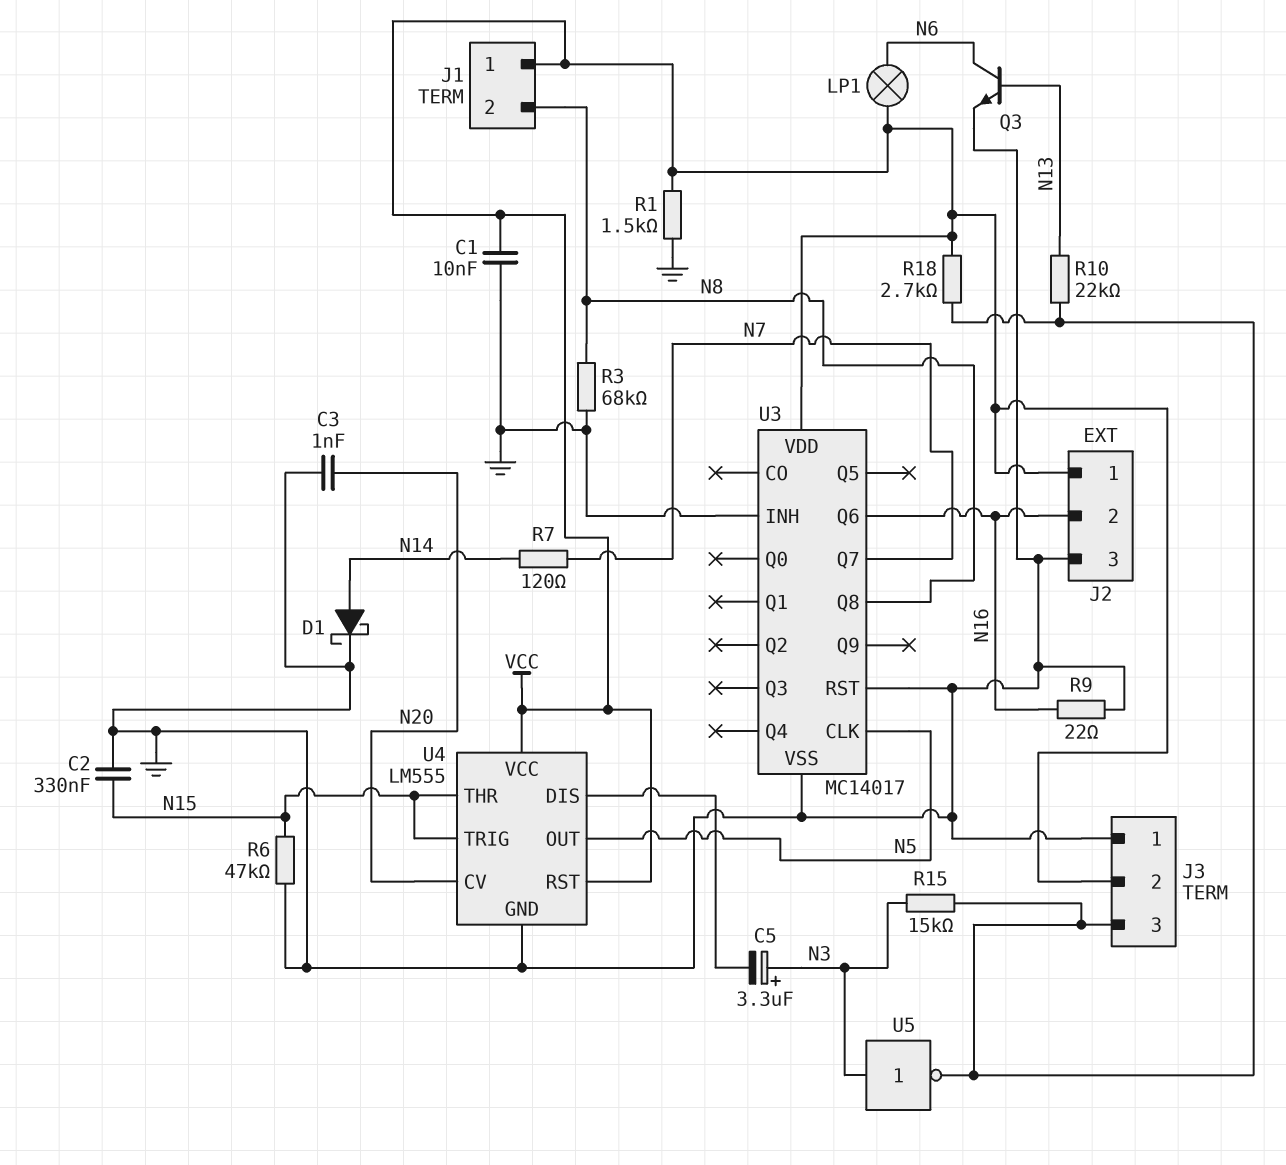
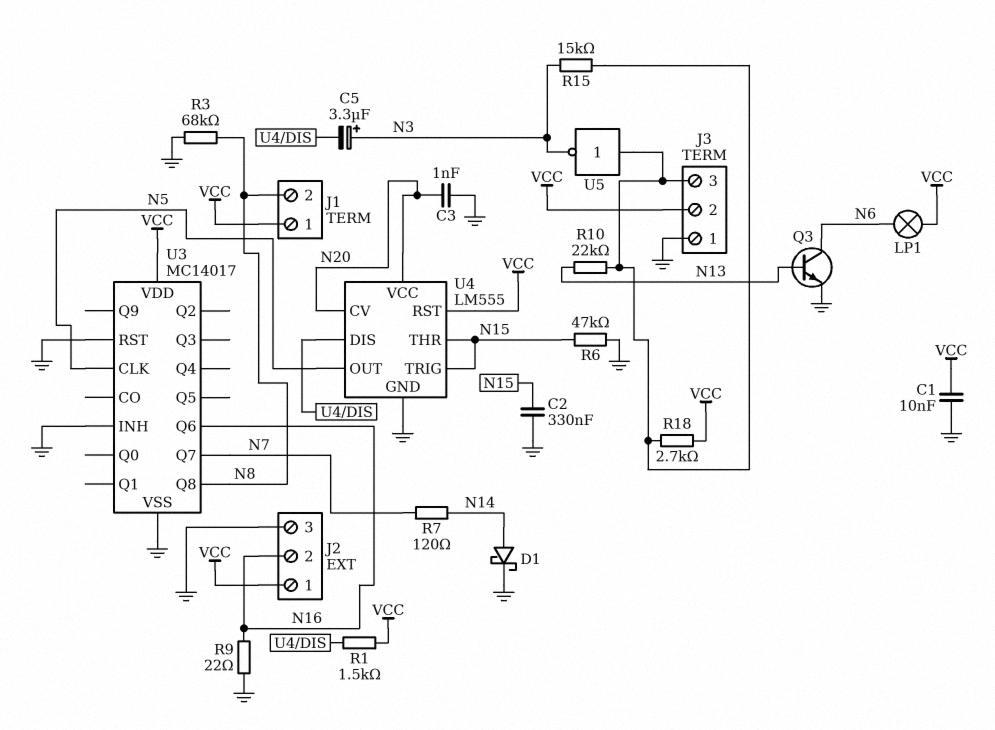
R1: 1.5k (GND, VCC) -> 1.5k (U4/DIS, VCC)
U4 pin VCC: VCC -> N20
U5: NOT (in N3, out J3/3) -> NOT (in J3/3, out N3)

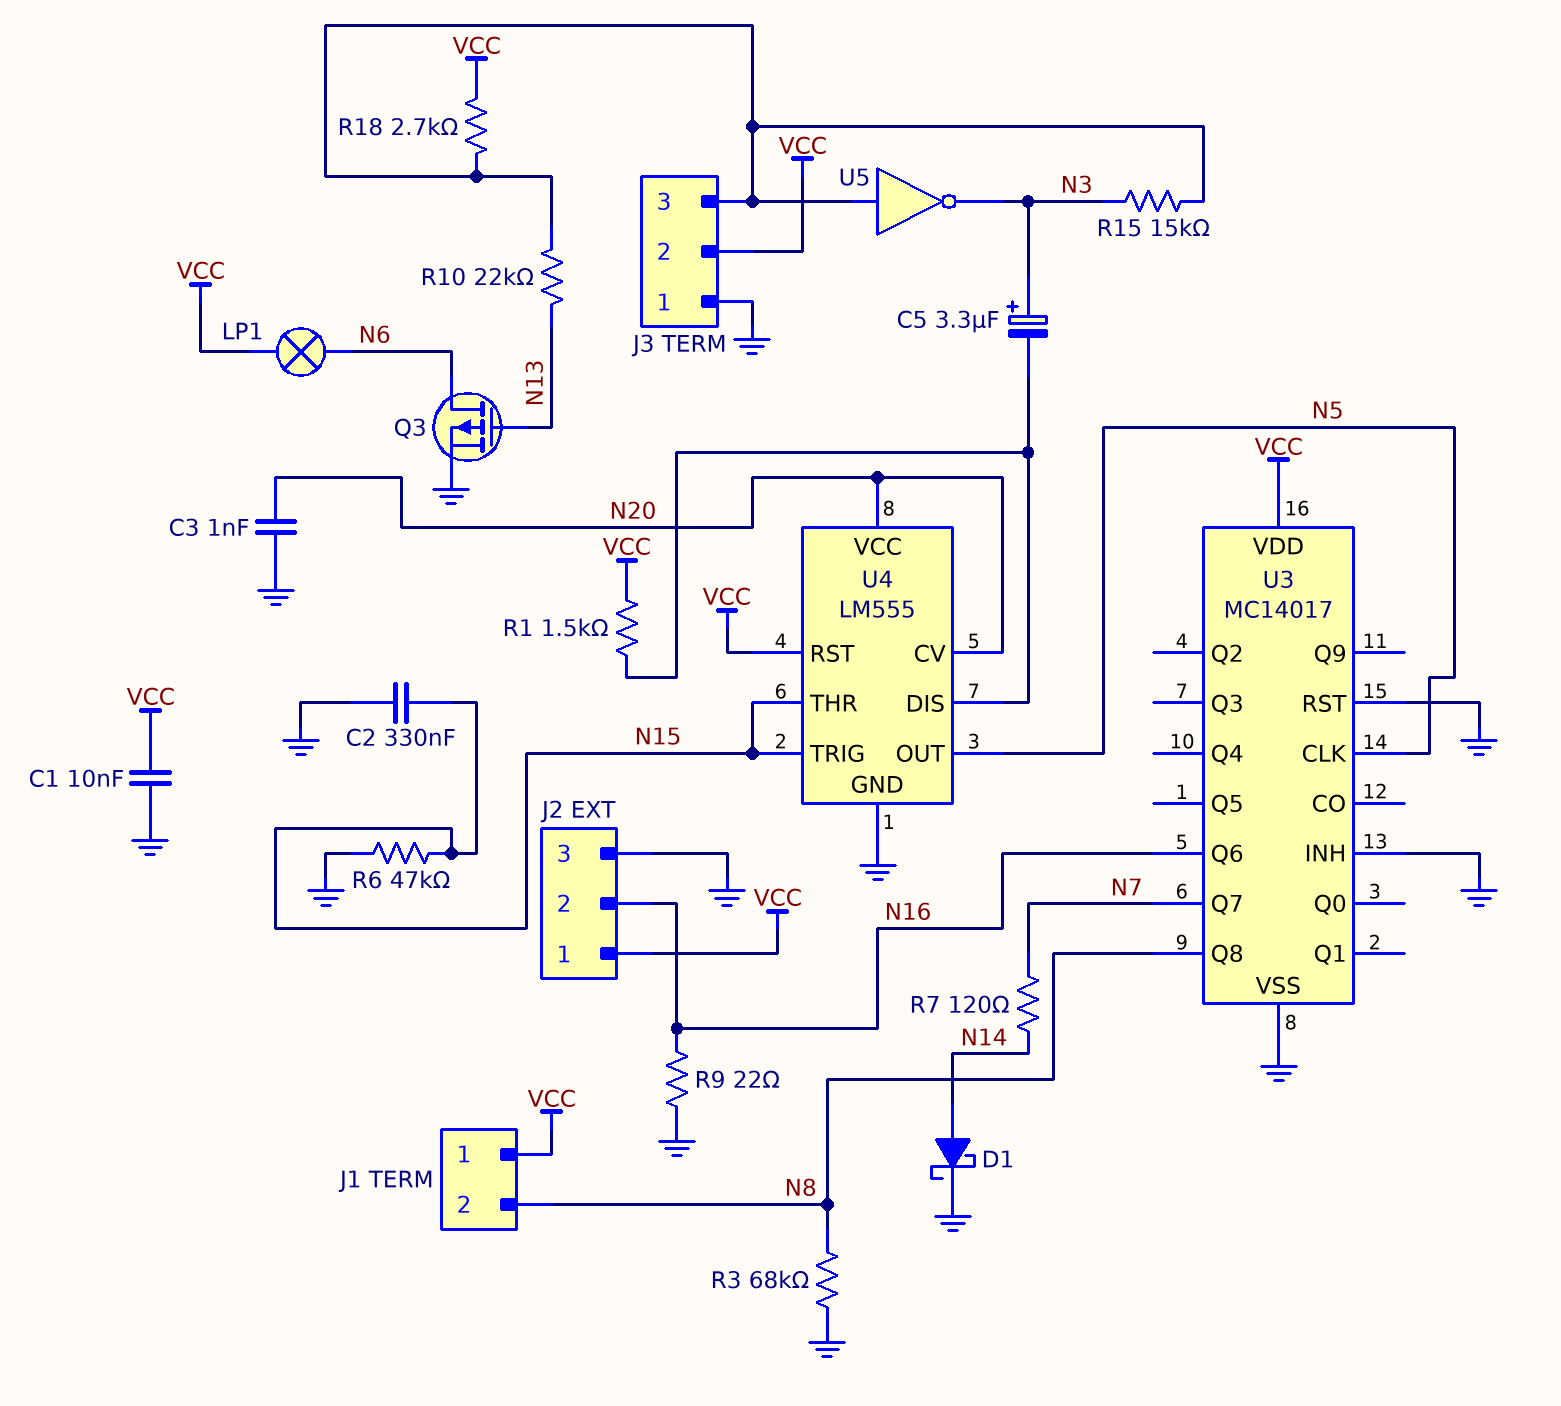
Q3: NPN (B N13, C N6, E GND) -> PMOS (G N13, D N6, S GND)

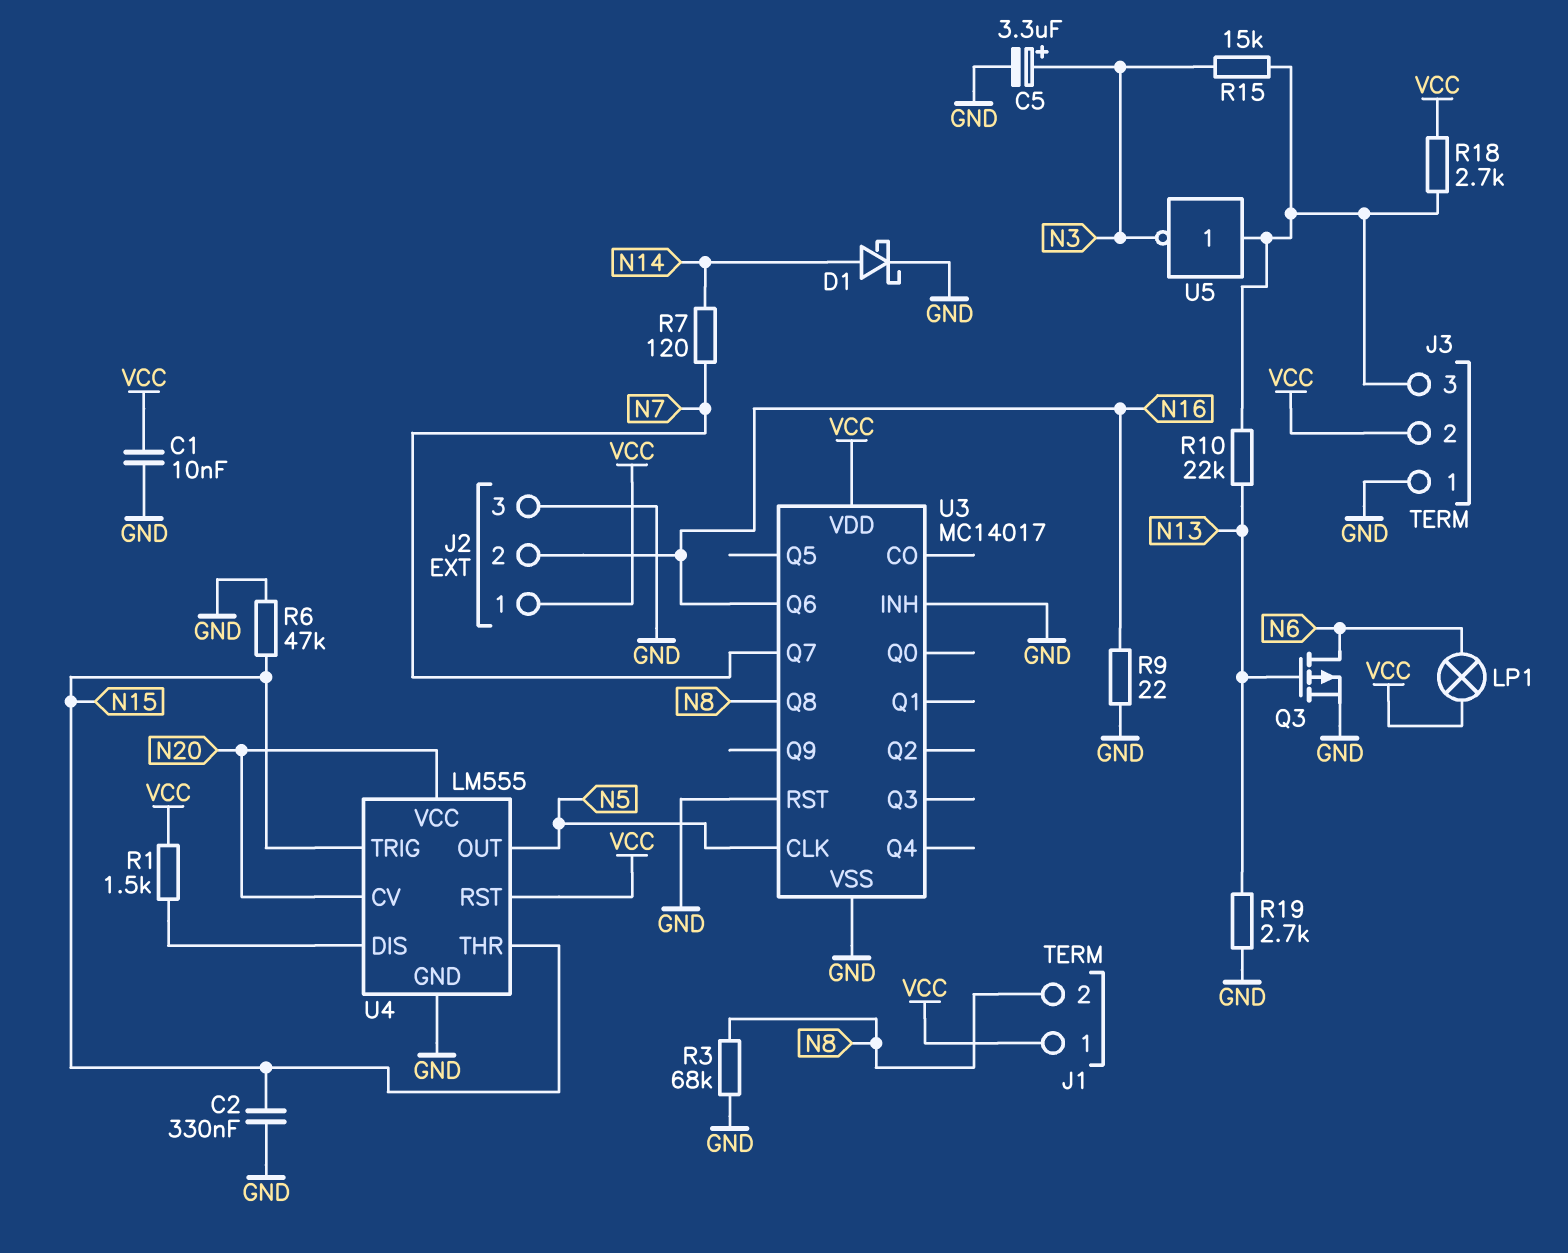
C3: 1nF (GND, N20) -> none
C5: 3.3uF (plus N3, minus U4/DIS) -> 3.3uF (plus N3, minus GND)
R19: none -> 2.7k (GND, N13)

